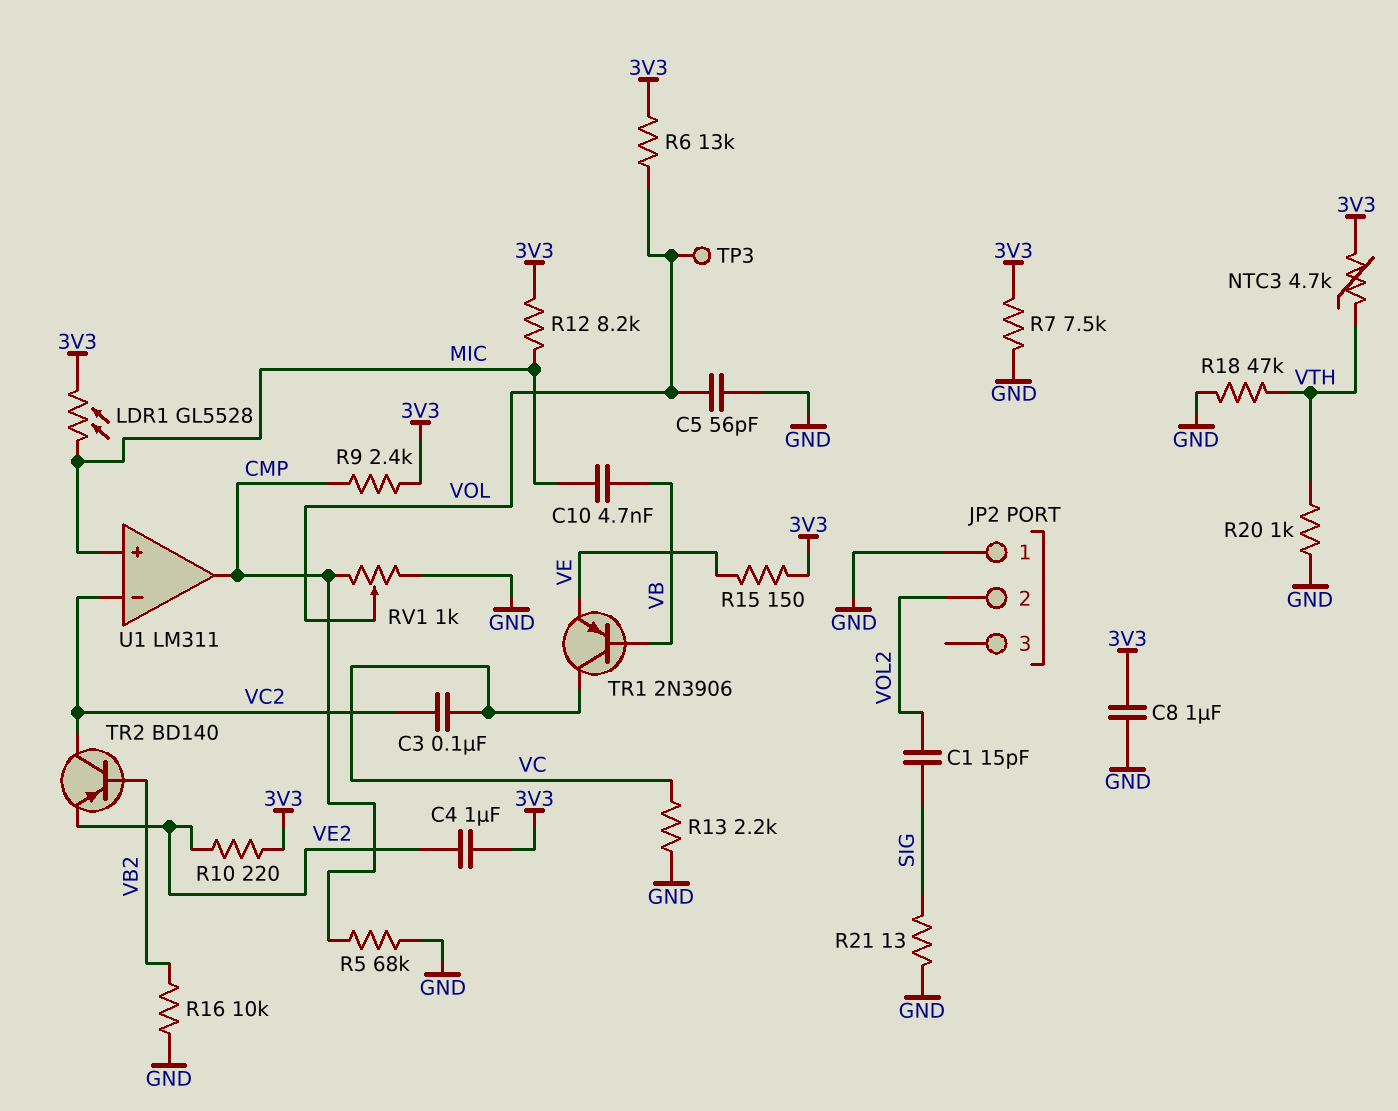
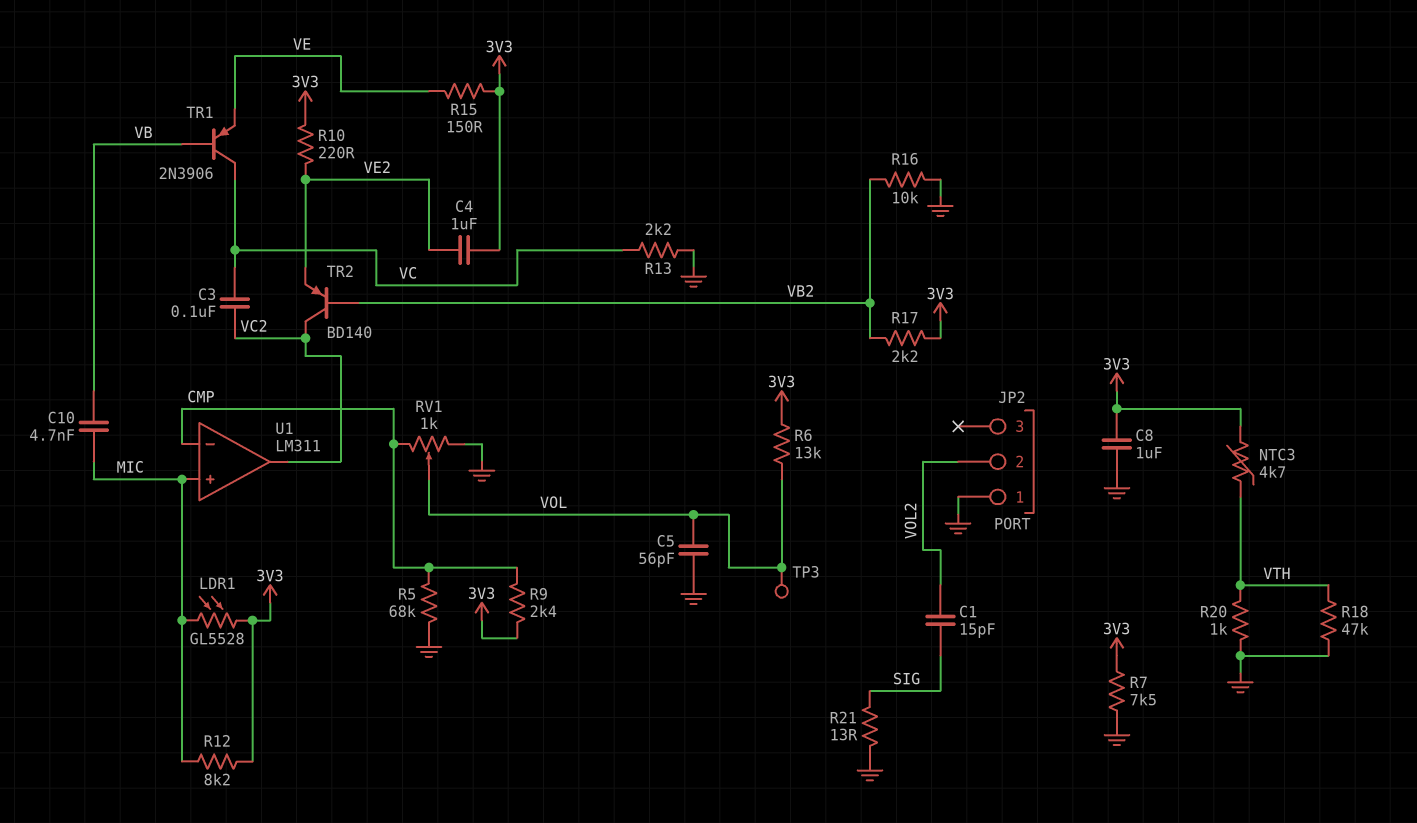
R17: none -> 2.2k (3V3, VB2)
U1 pin in-: VC2 -> CMP
U1 pin out: CMP -> VC2

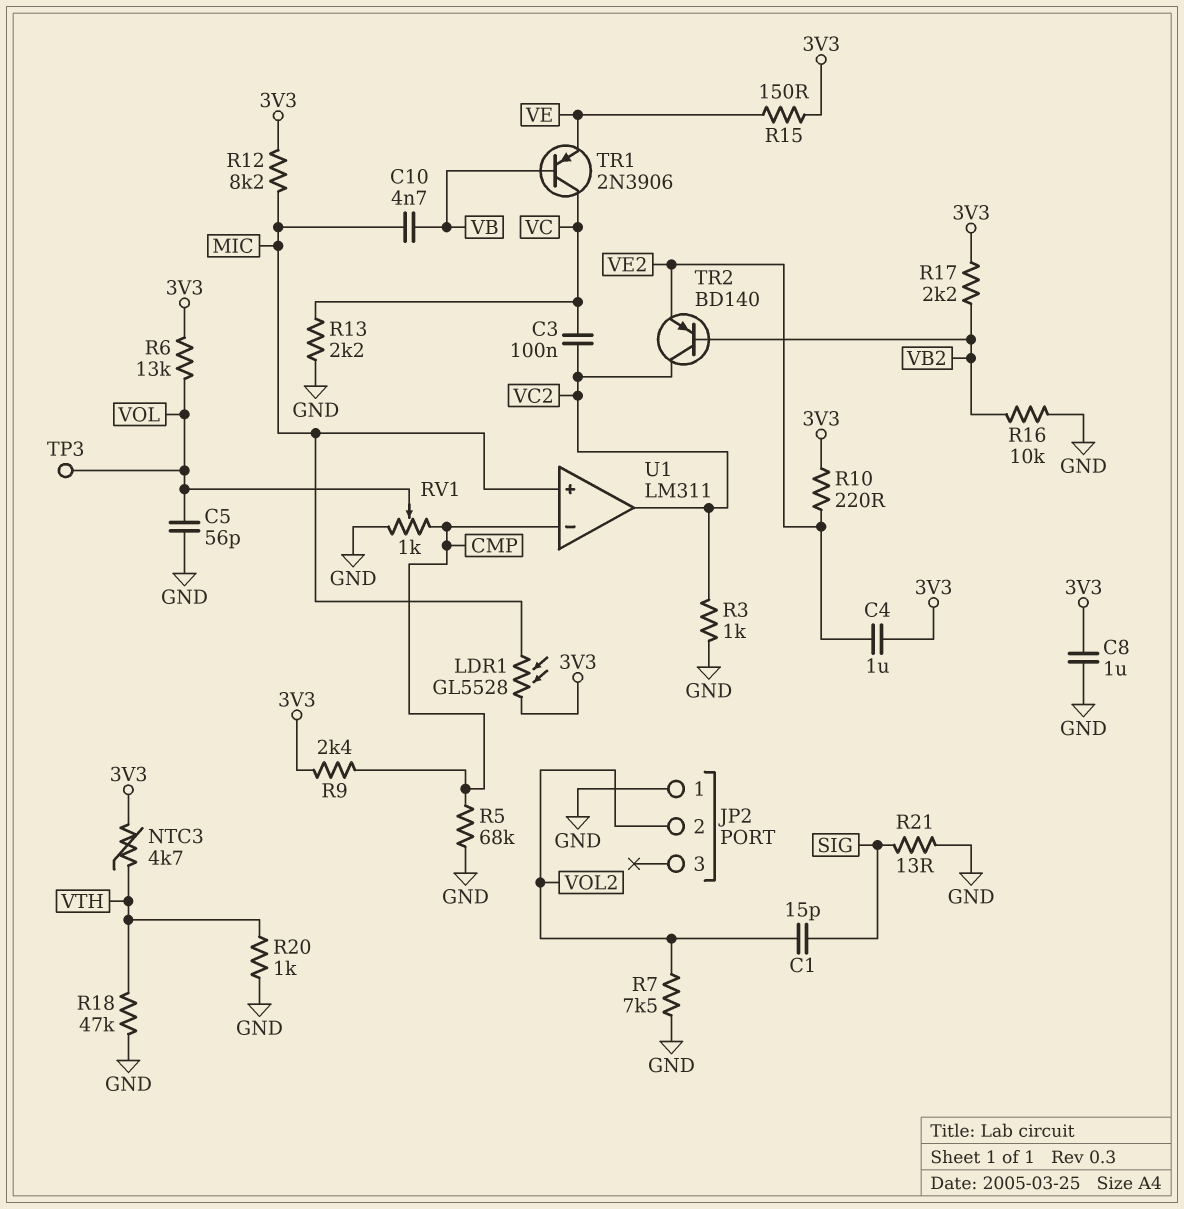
R3: none -> 1k (GND, VC2)
R7: 7.5k (3V3, GND) -> 7.5k (GND, VOL2)

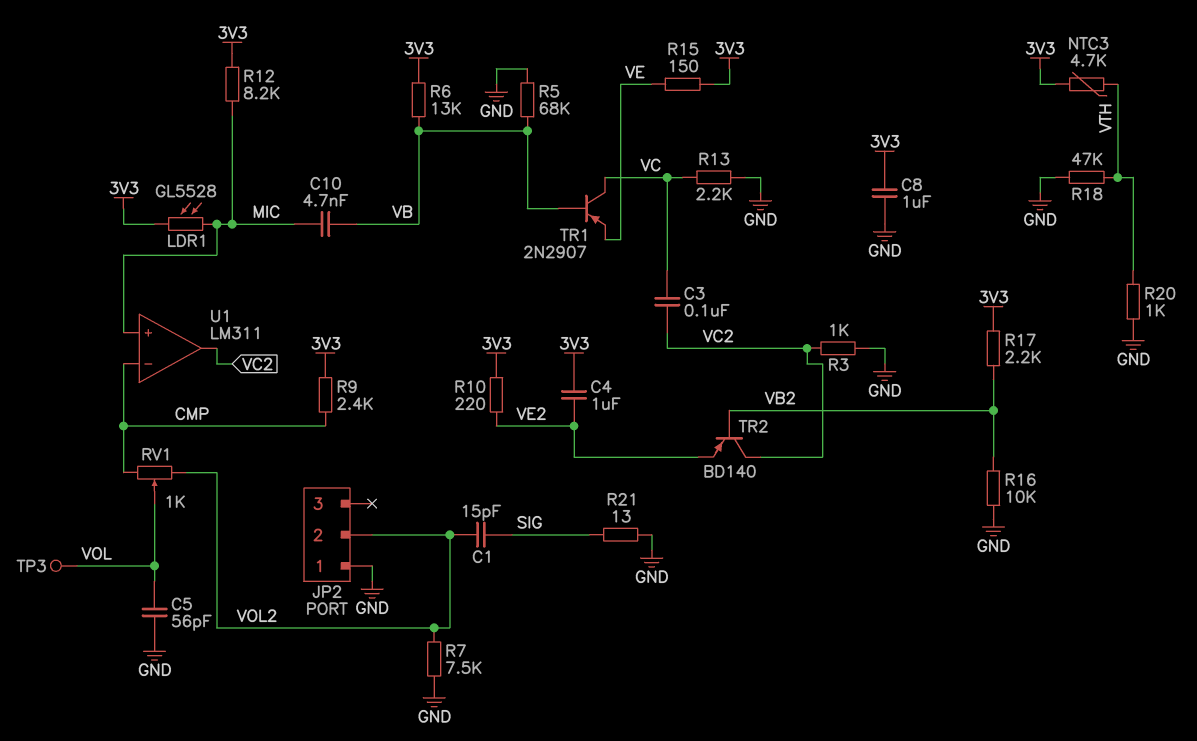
R5: 68k (CMP, GND) -> 68k (GND, VB)
R6: 13k (3V3, VOL) -> 13k (3V3, VB)
RV1: 1k (CMP, GND, wiper VOL) -> 1k (CMP, VOL2, wiper VOL)
TR1: PNP 2N3906 (B VB, C VC, E VE) -> PNP 2N2907 (B VB, C VC, E VE)

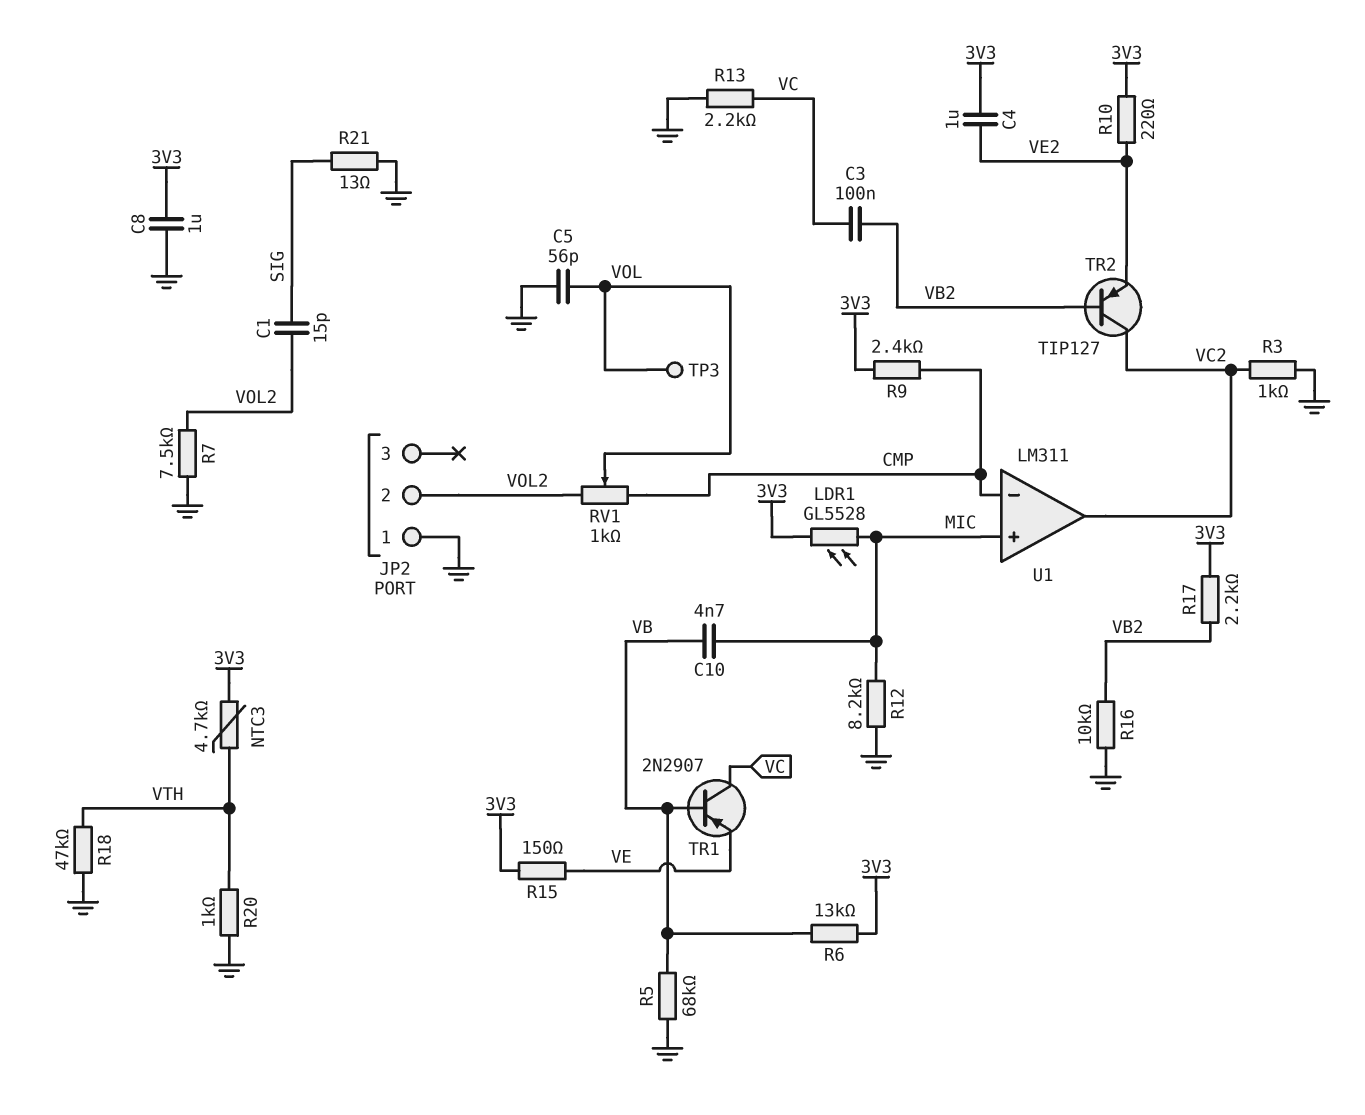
C3: 100nF (VC, VC2) -> 100nF (VB2, VC)
R12: 8.2k (3V3, MIC) -> 8.2k (GND, MIC)
TR2: PNP BD140 (B VB2, C VC2, E VE2) -> PNP TIP127 (B VB2, C VC2, E VE2)

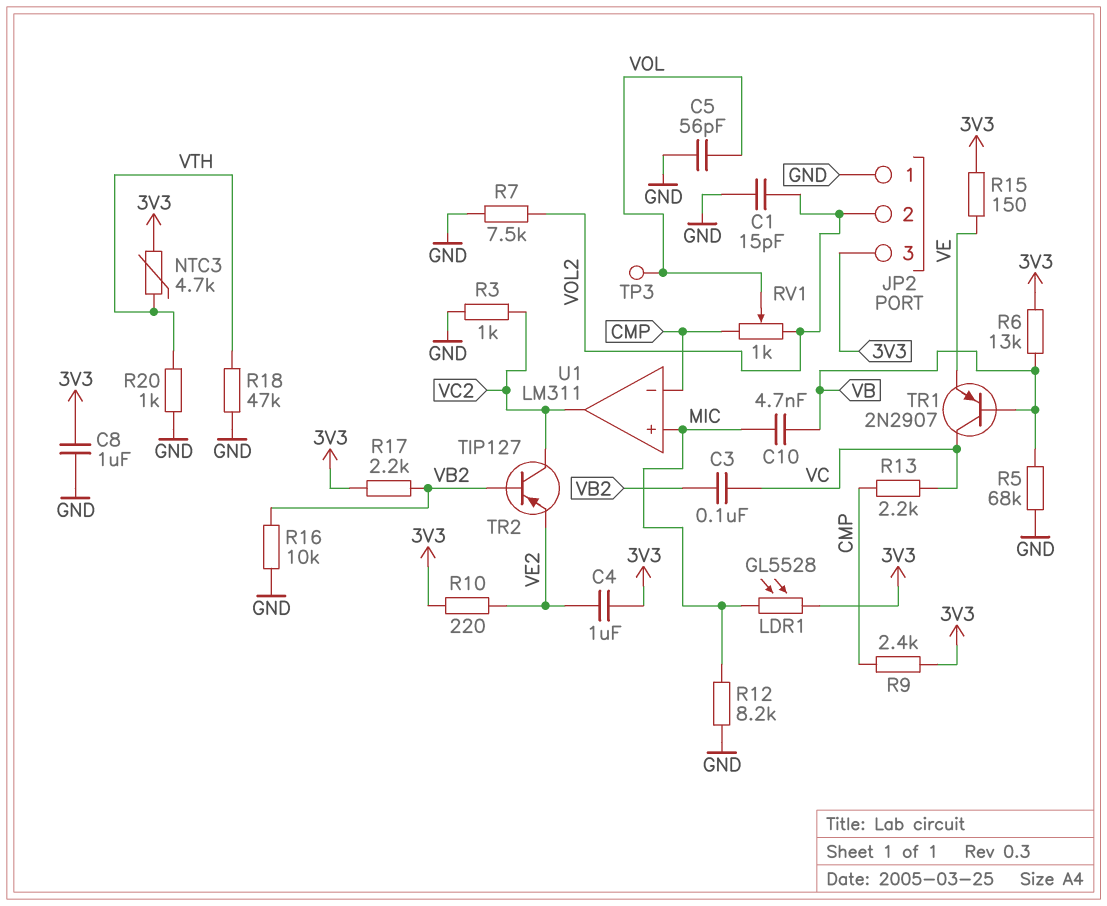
C1: 15pF (SIG, VOL2) -> 15pF (GND, VOL2)
JP2 pin 3: none -> 3V3
R13: 2.2k (GND, VC) -> 2.2k (CMP, VC)
R21: 13 (GND, SIG) -> none

